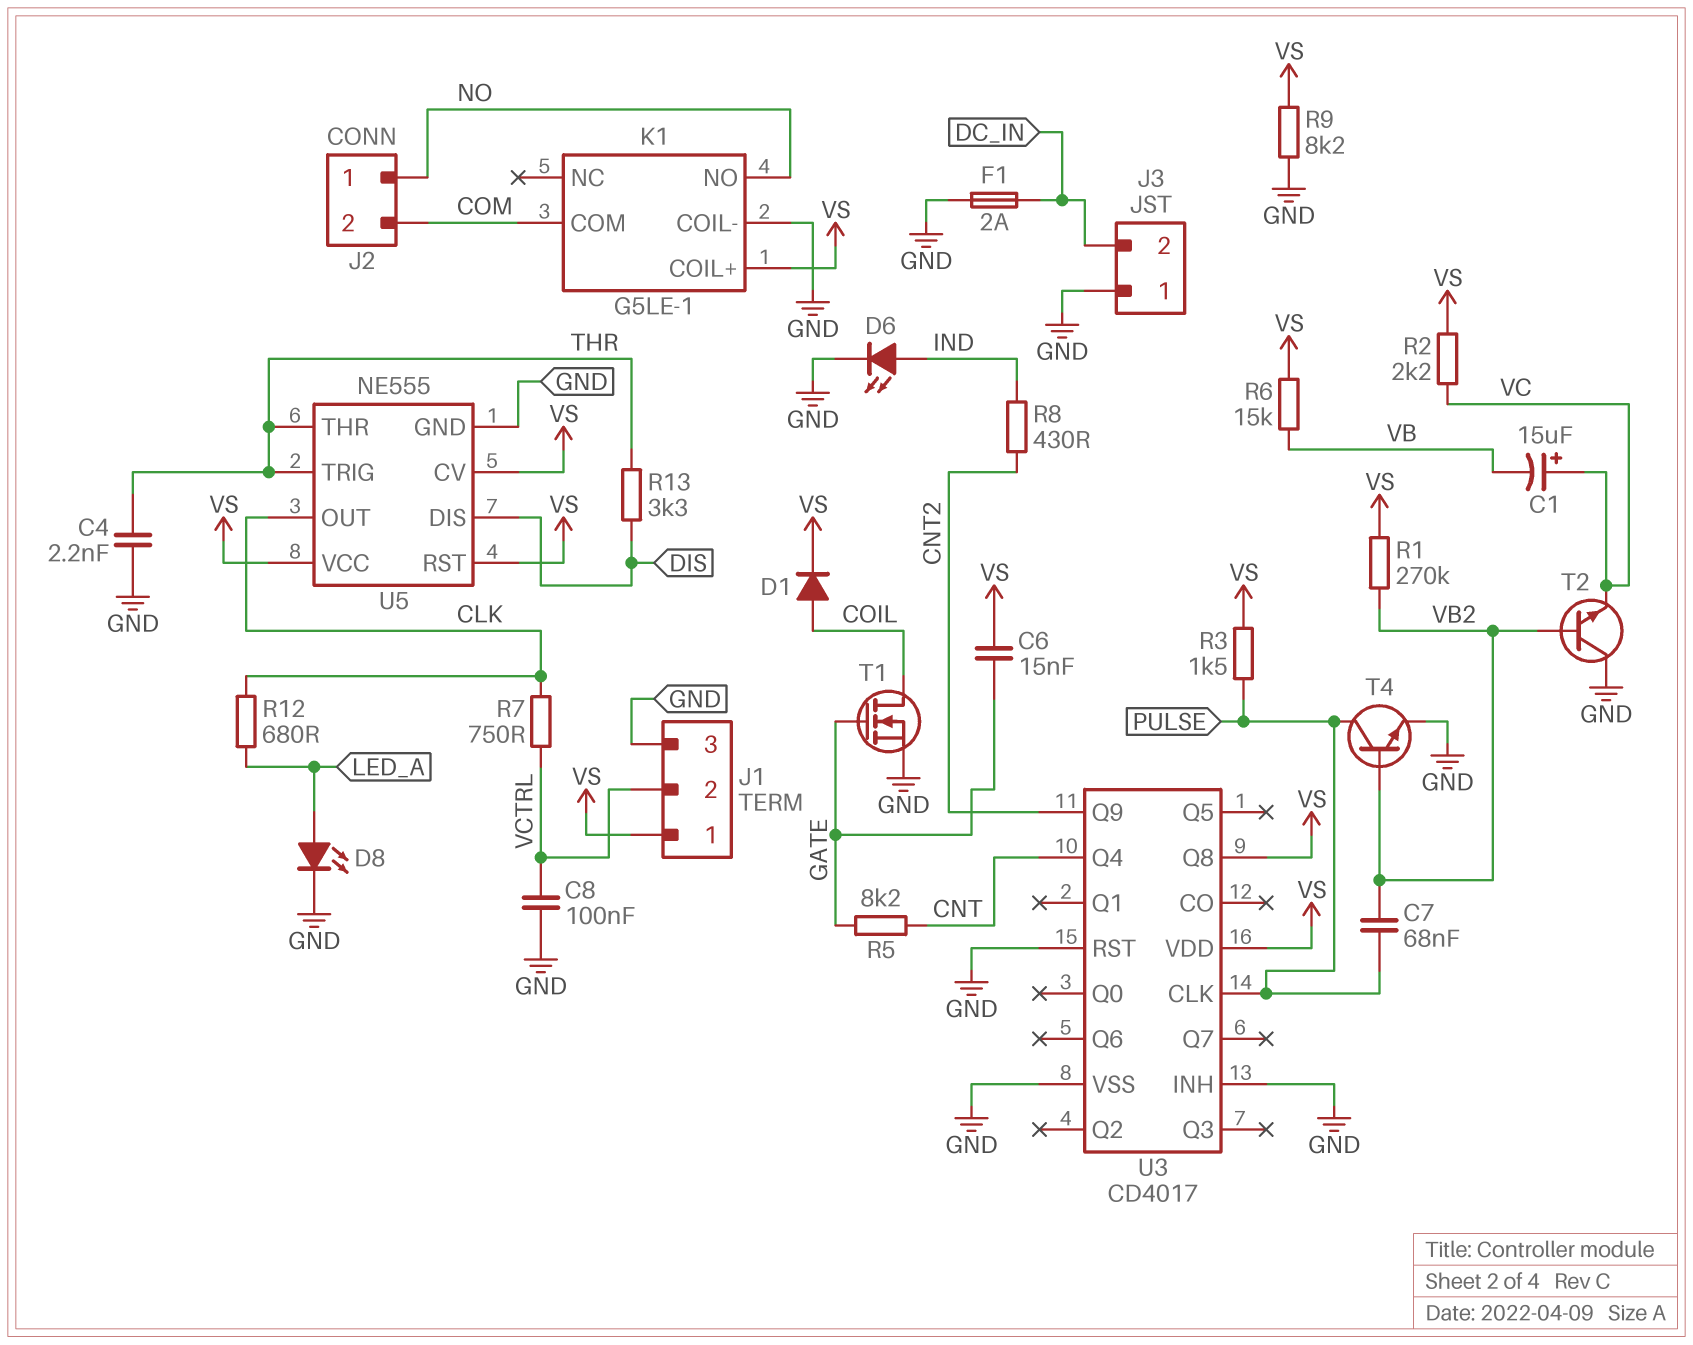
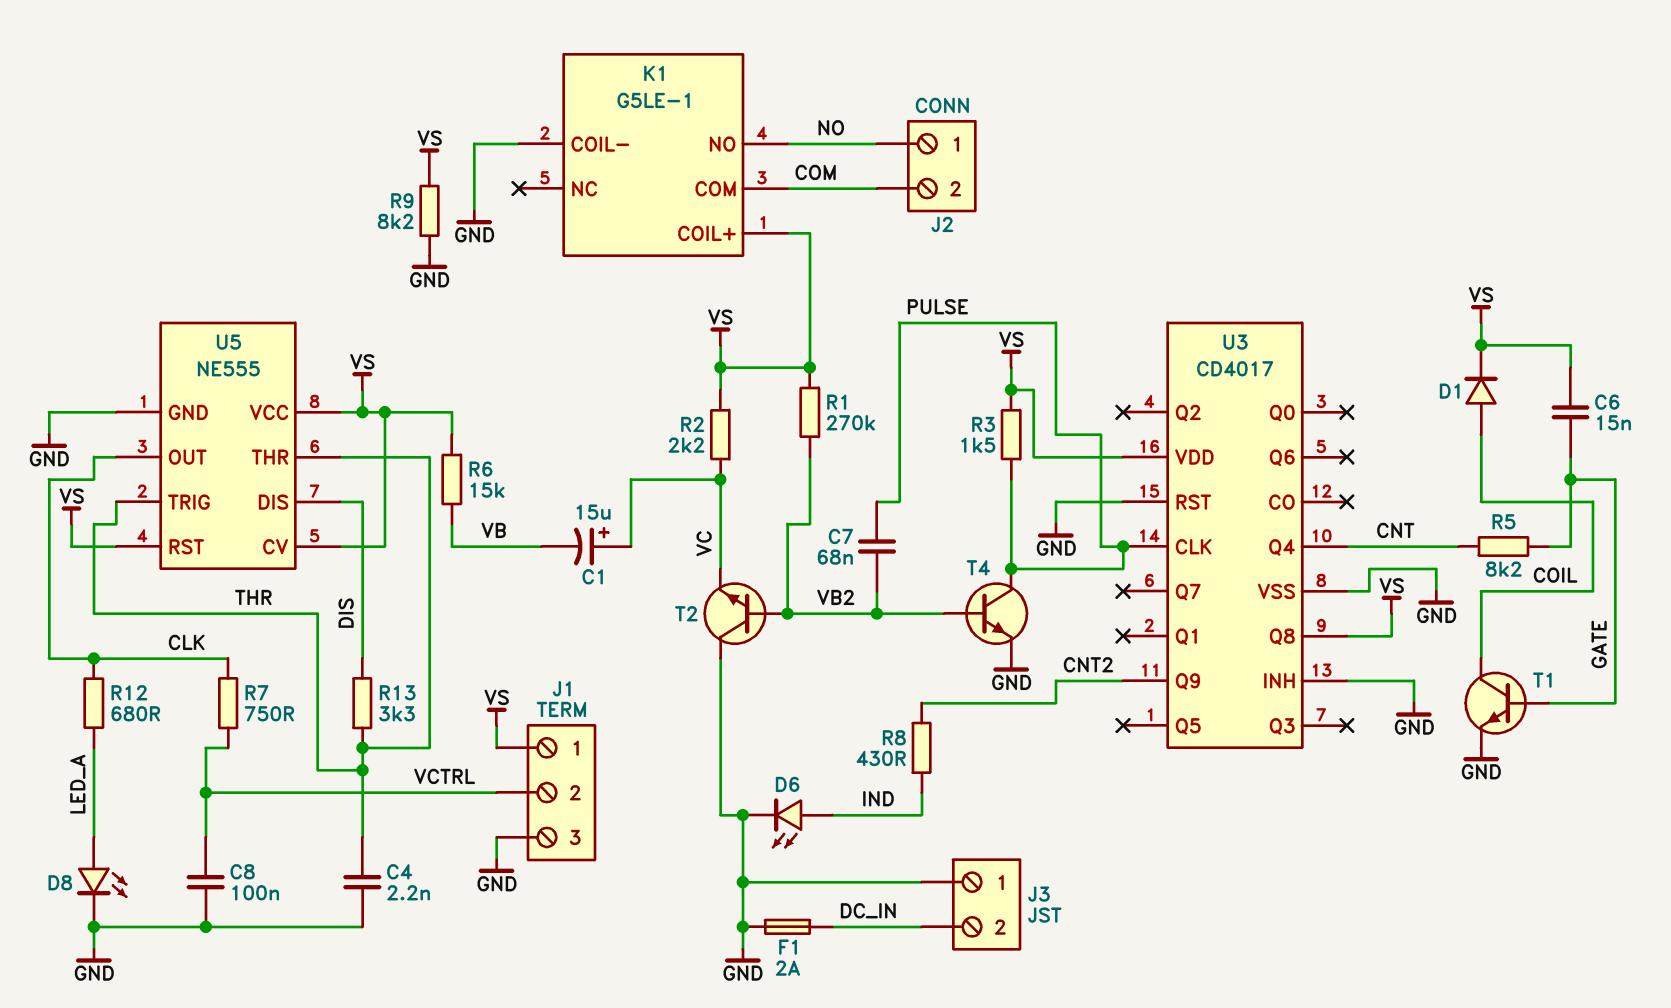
T1: NMOS (G GATE, D COIL, S GND) -> NPN (B GATE, C COIL, E GND)

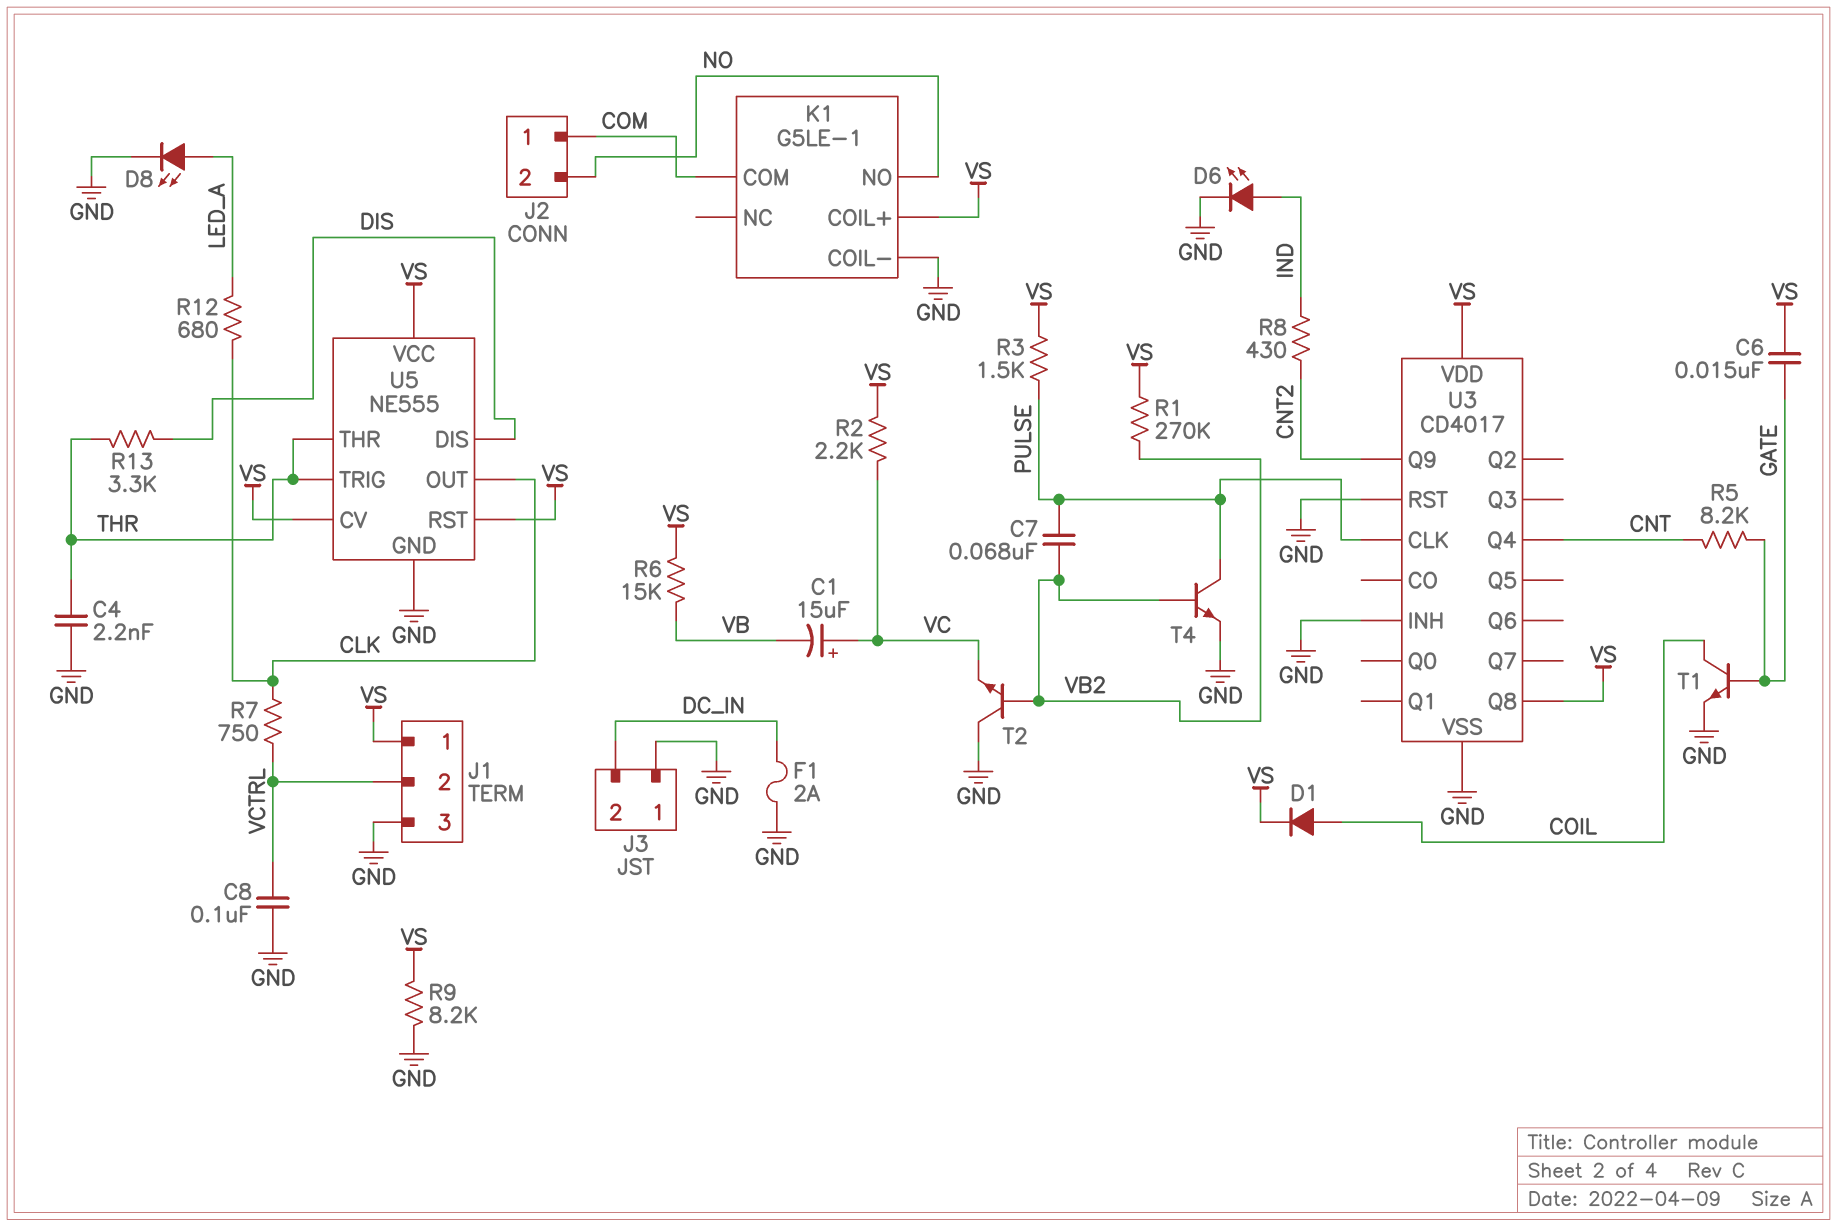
J2 pin 1: NO -> COM
J2 pin 2: COM -> NO

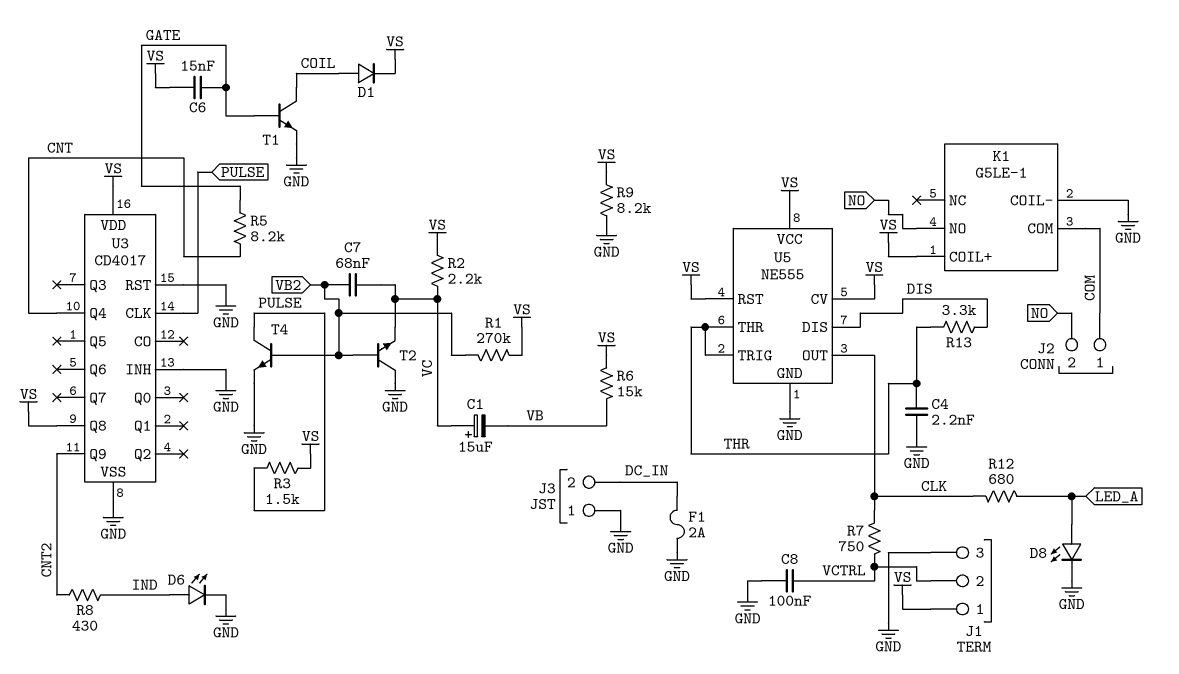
C7: 68nF (PULSE, VB2) -> 68nF (VB2, VC)

